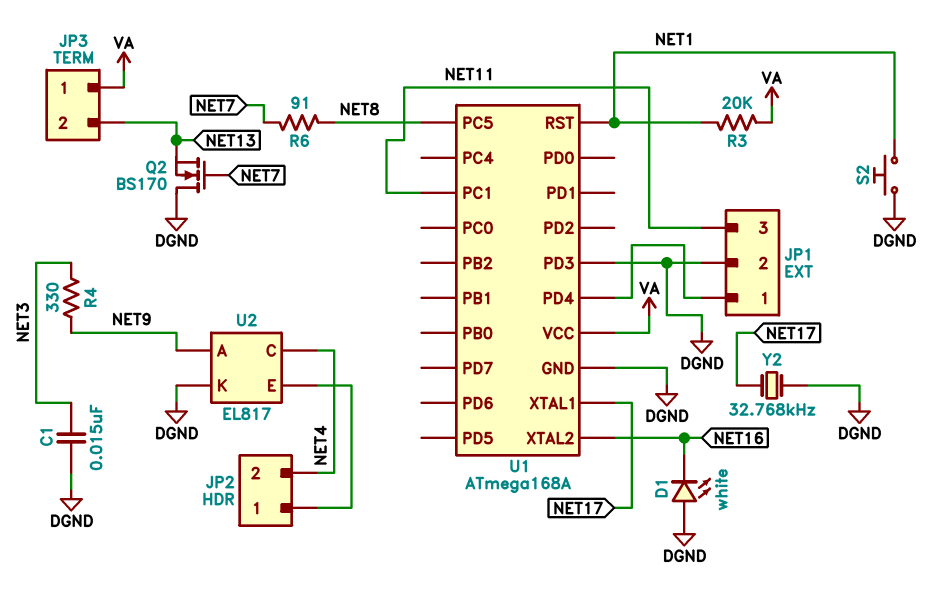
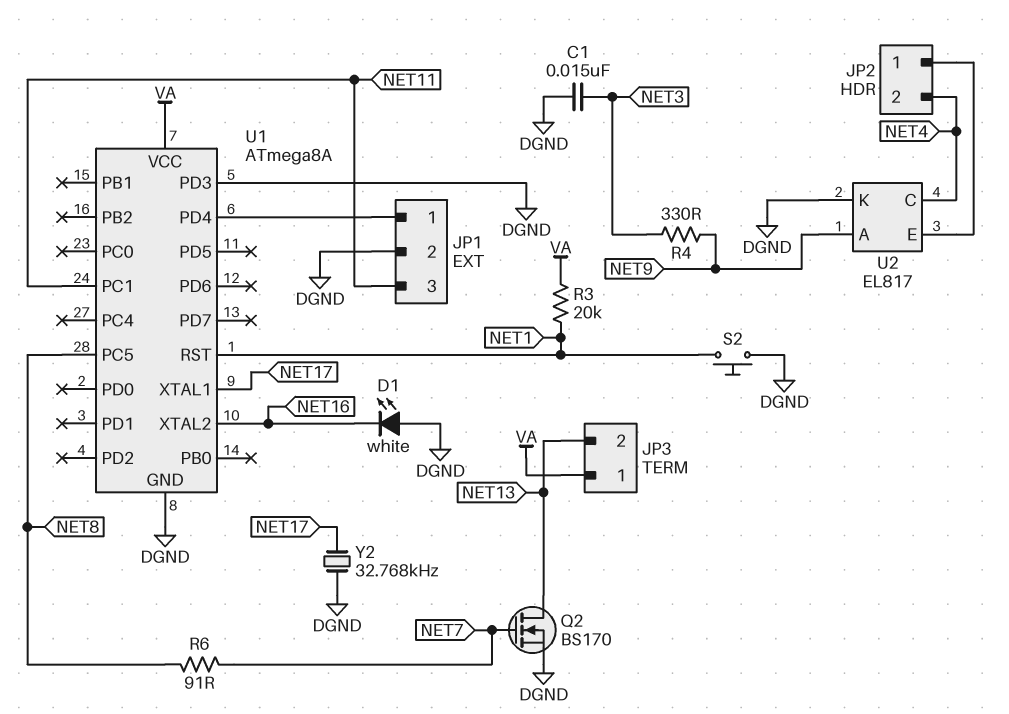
Q2: NMOS BS170 (G NET7, D DGND, S NET13) -> NMOS BS170 (G NET7, D NET13, S DGND)
U1: ATmega168A -> ATmega8A

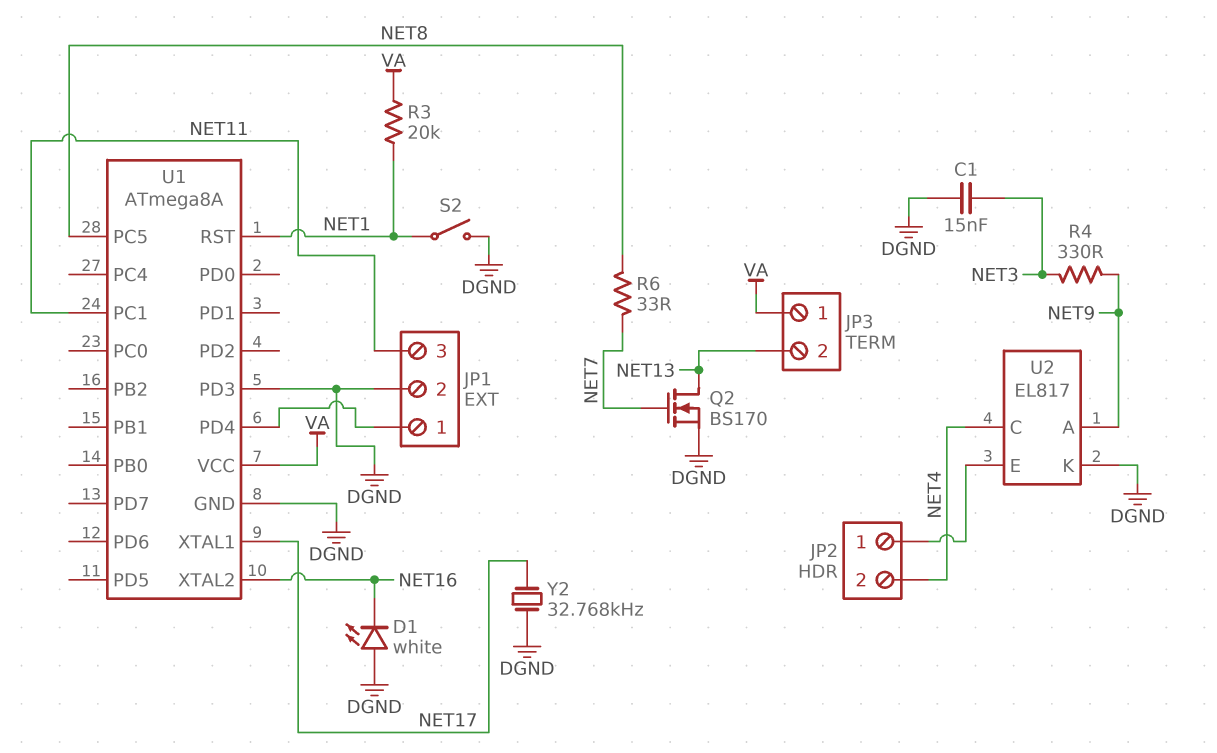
R6: 91 (NET7, NET8) -> 33 (NET7, NET8)
S2: button (DGND, NET1) -> switch (DGND, NET1)

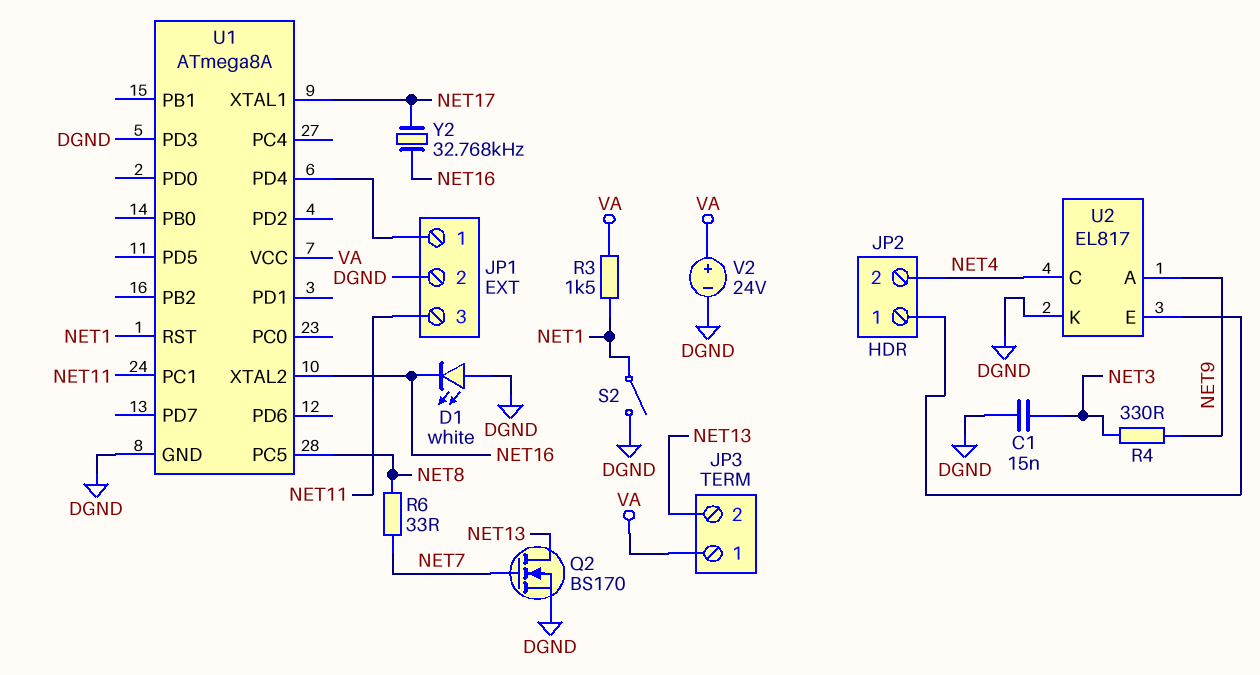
R3: 20k (NET1, VA) -> 1.5k (NET1, VA)
V2: none -> 24V (plus VA, minus DGND)
Y2: 32.768kHz (DGND, NET17) -> 32.768kHz (NET16, NET17)

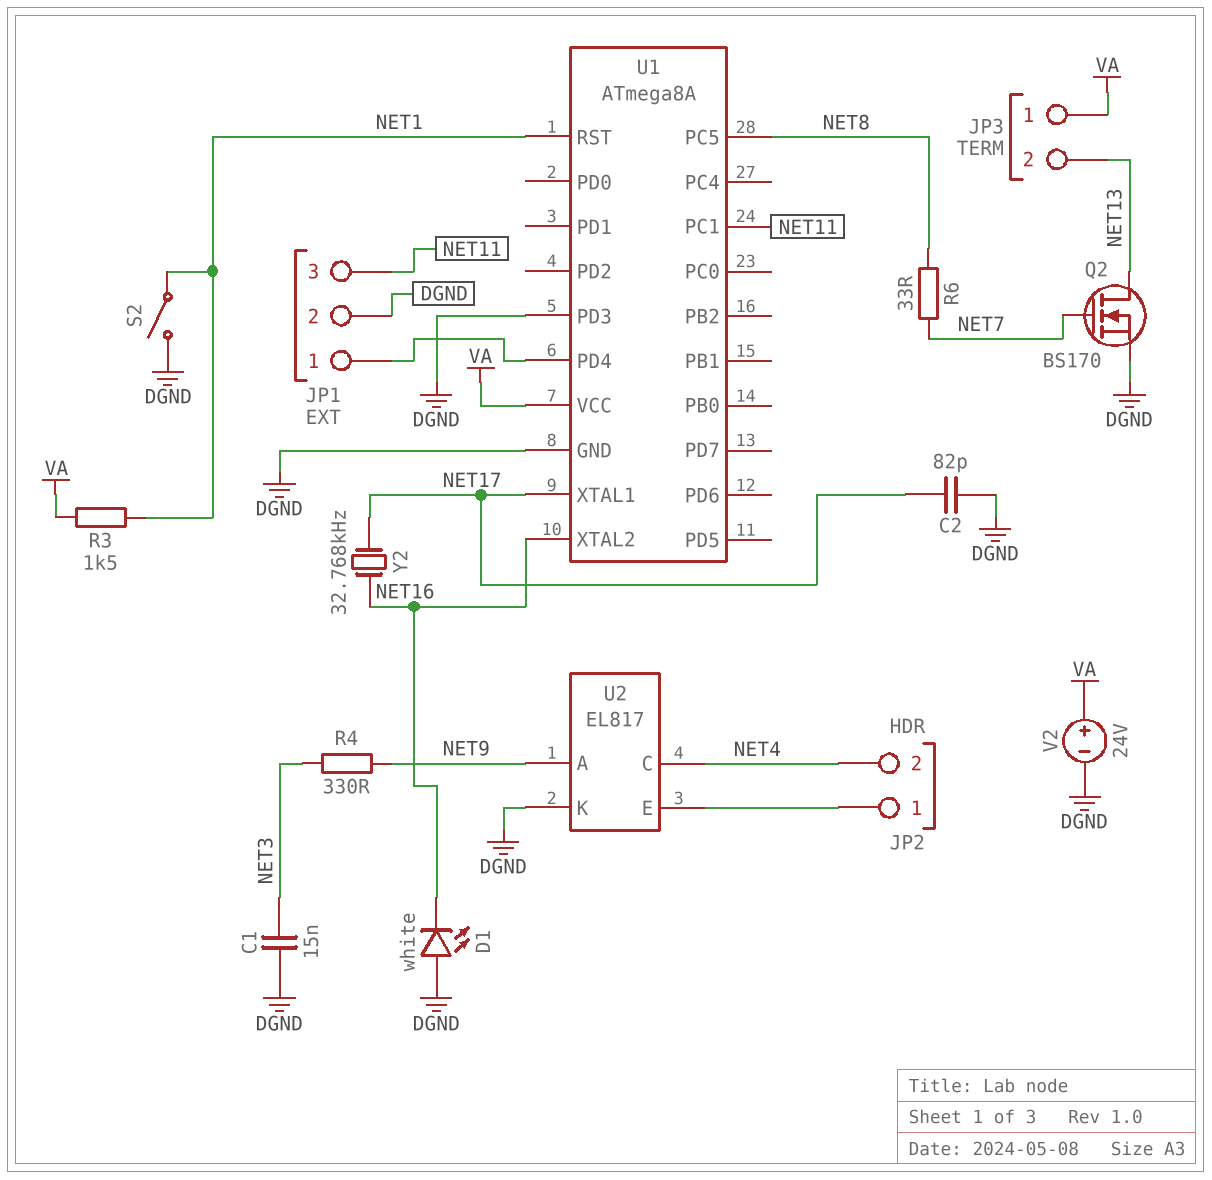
C2: none -> 82pF (DGND, NET17)

